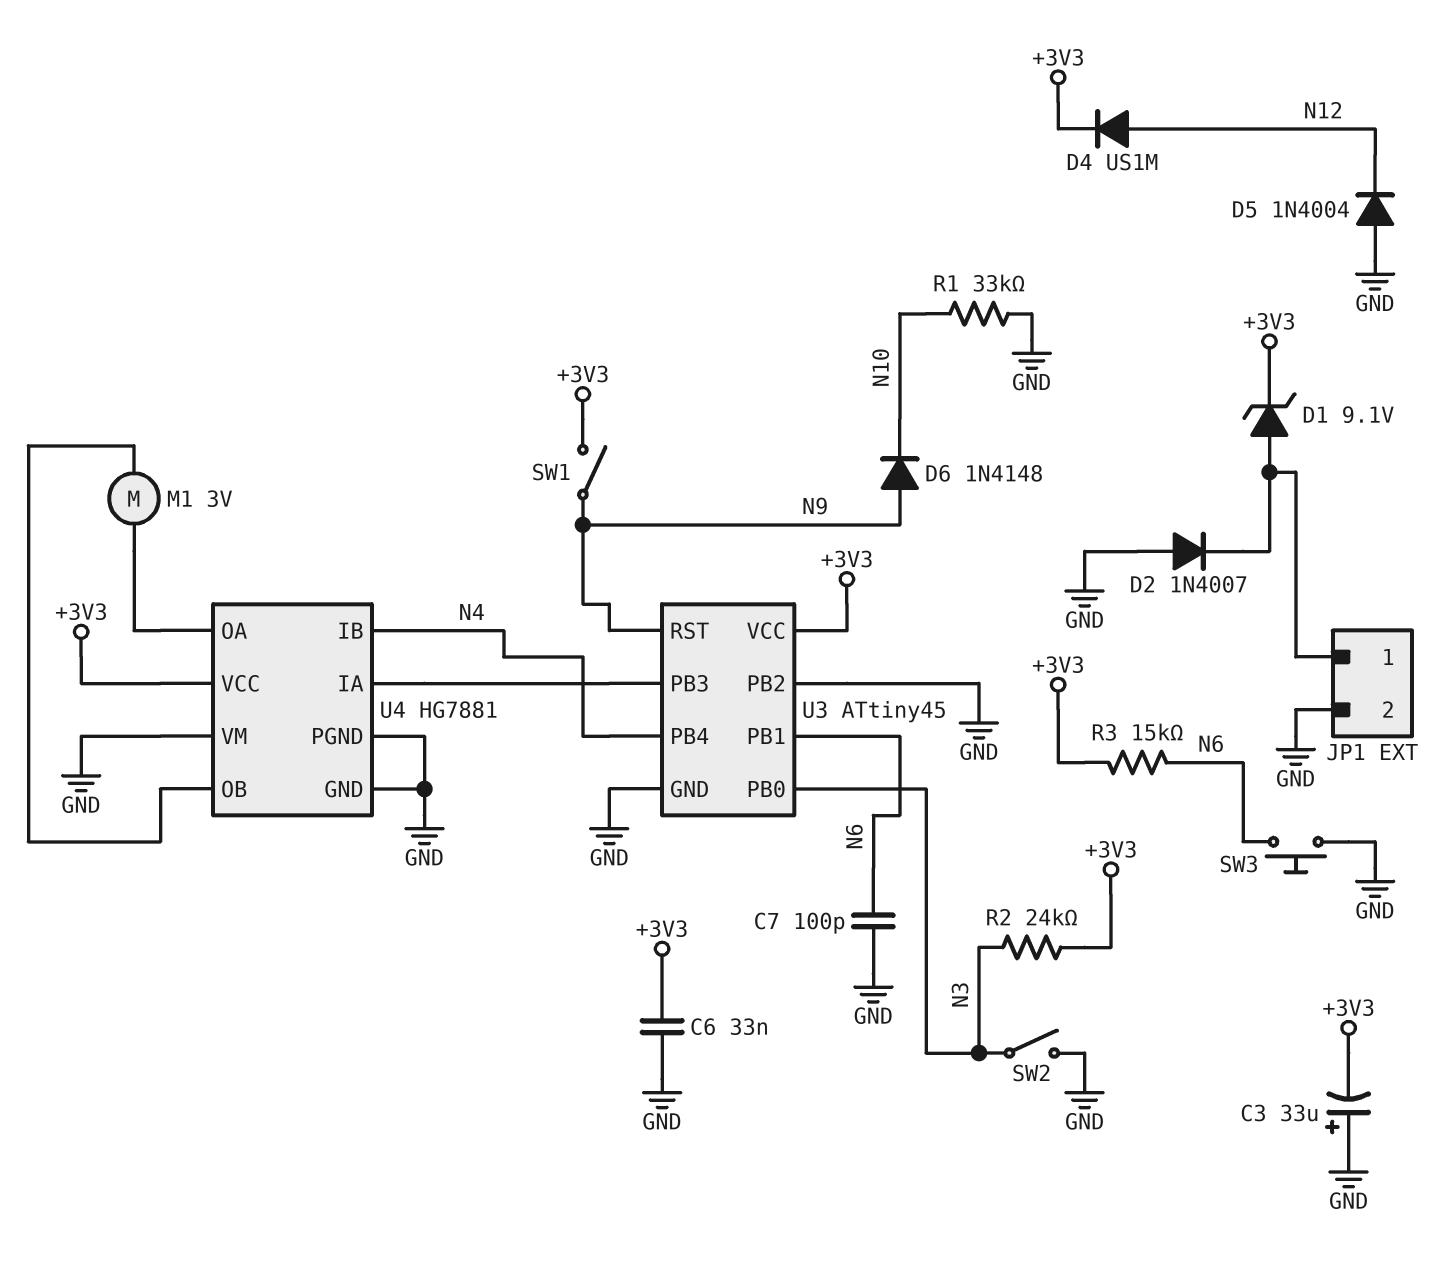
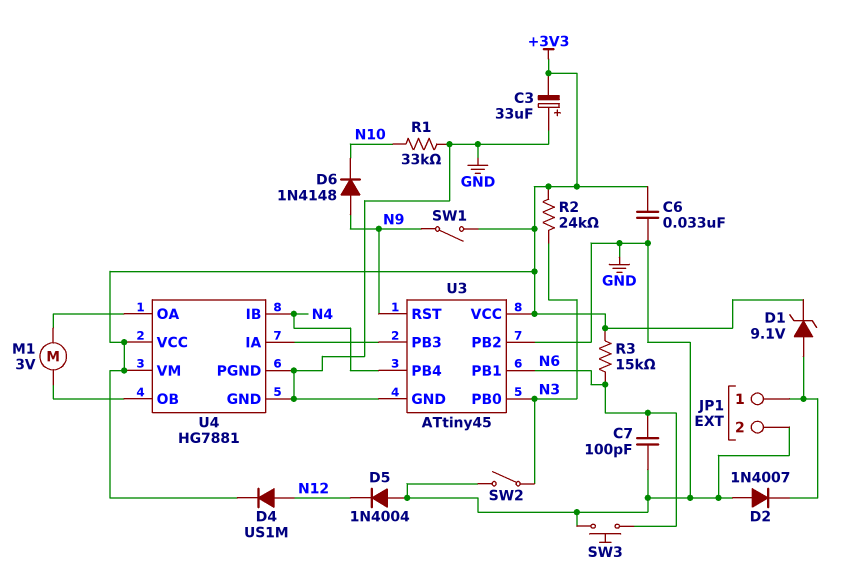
U4 pin VM: GND -> +3V3

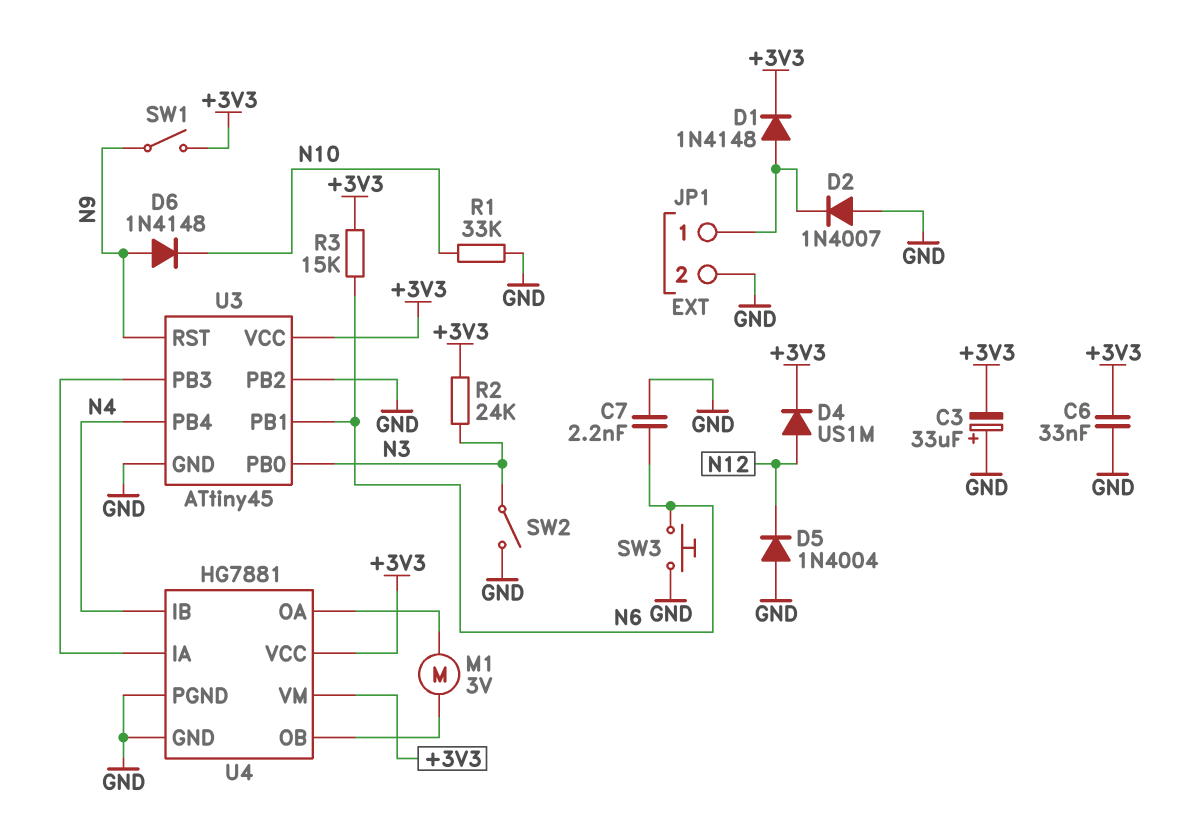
C7: 100pF (GND, N6) -> 2.2nF (GND, N6)
D1: zener 9.1V (A JP1/1, K +3V3) -> diode 1N4148 (A JP1/1, K +3V3)

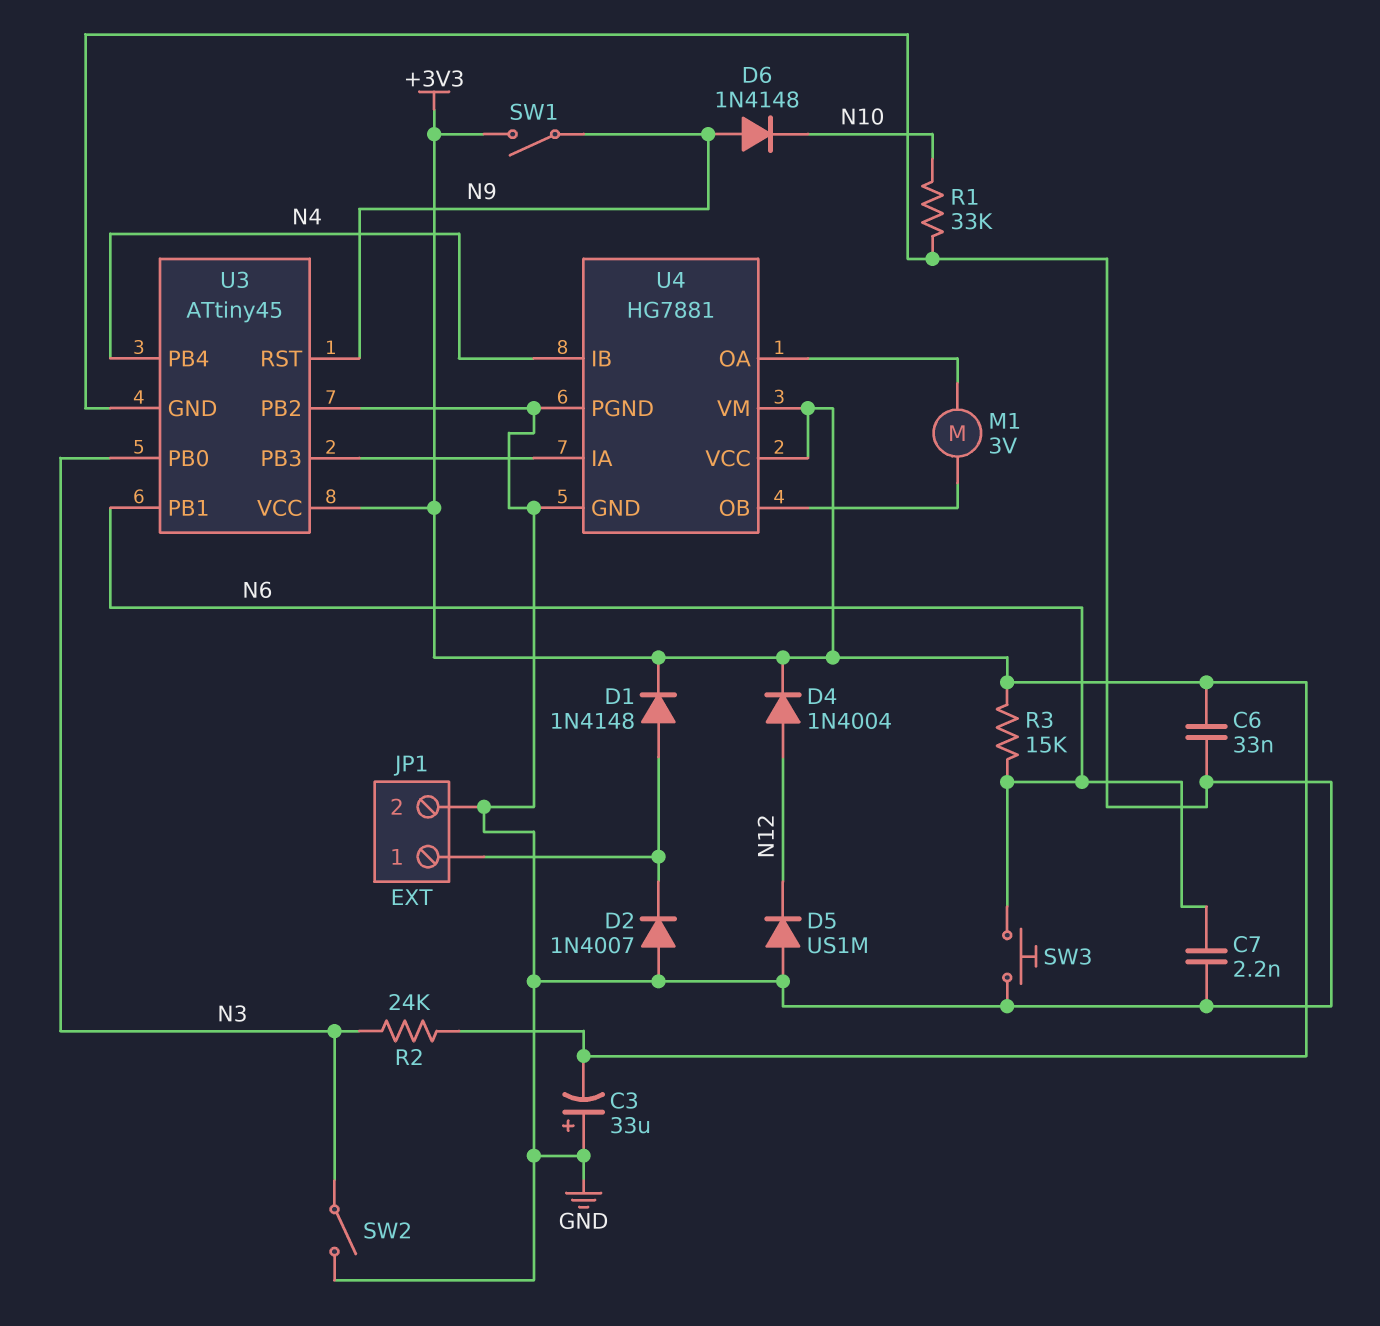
D4: diode US1M (A N12, K +3V3) -> diode 1N4004 (A N12, K +3V3)
D5: diode 1N4004 (A GND, K N12) -> diode US1M (A GND, K N12)

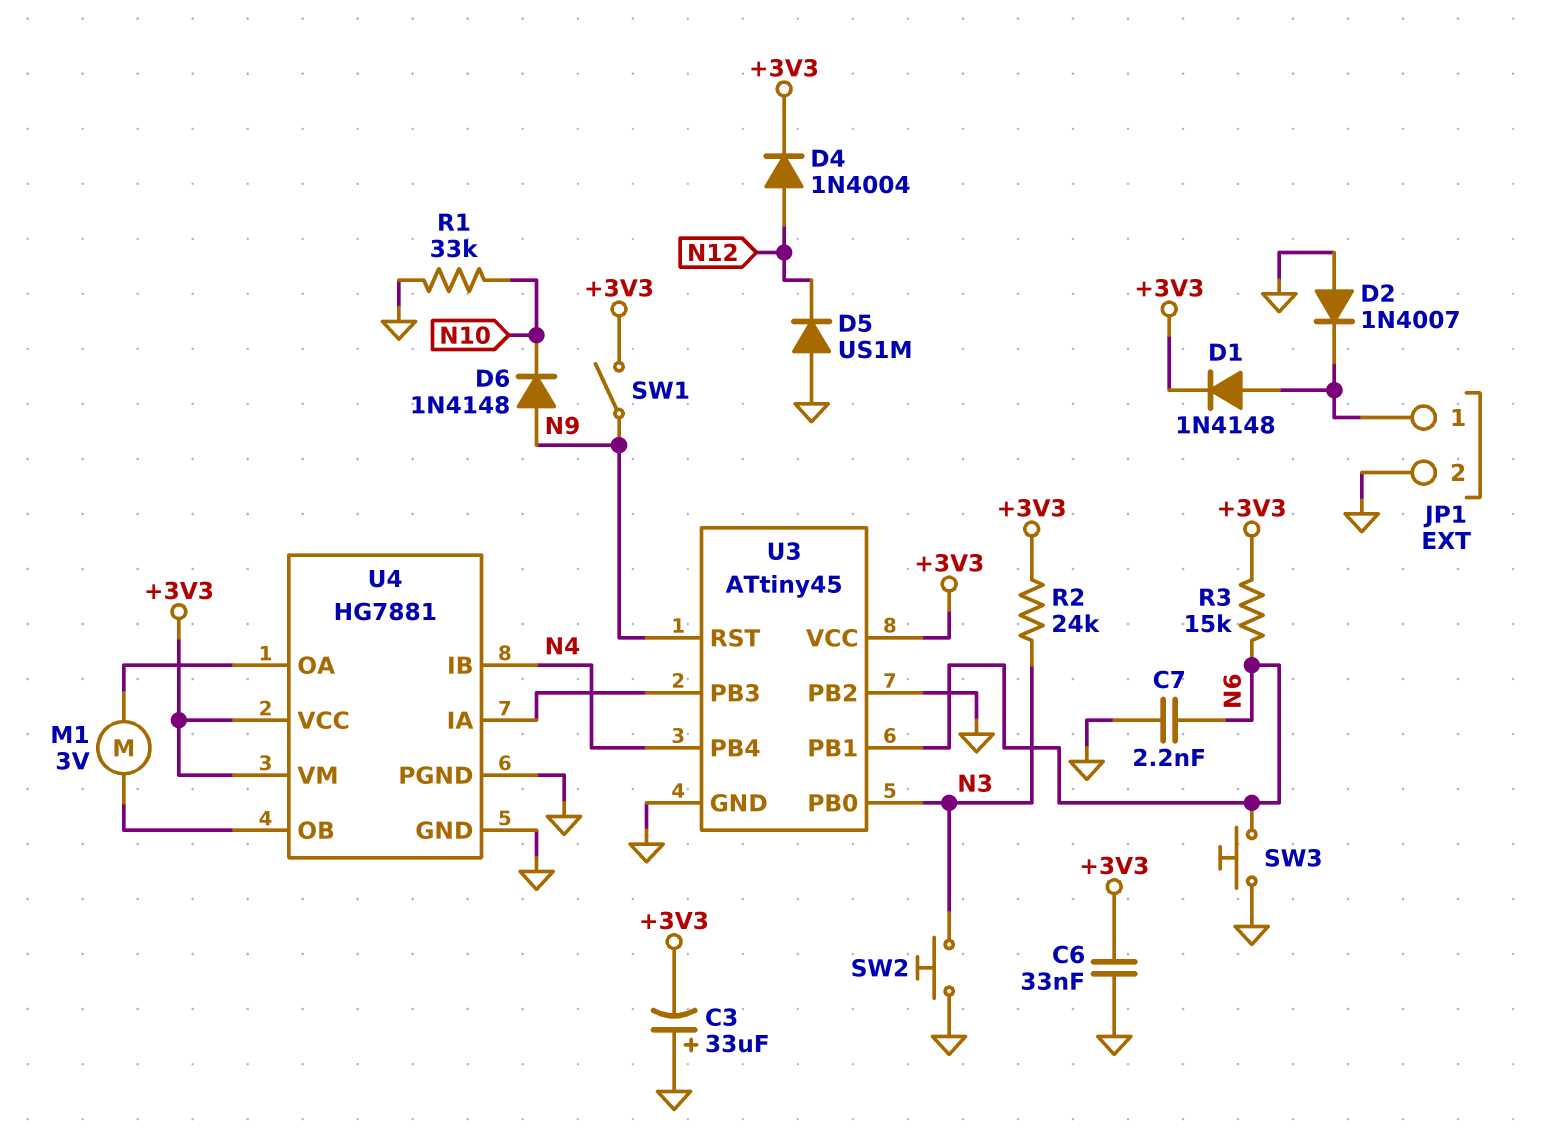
SW2: switch (GND, N3) -> button (GND, N3)

